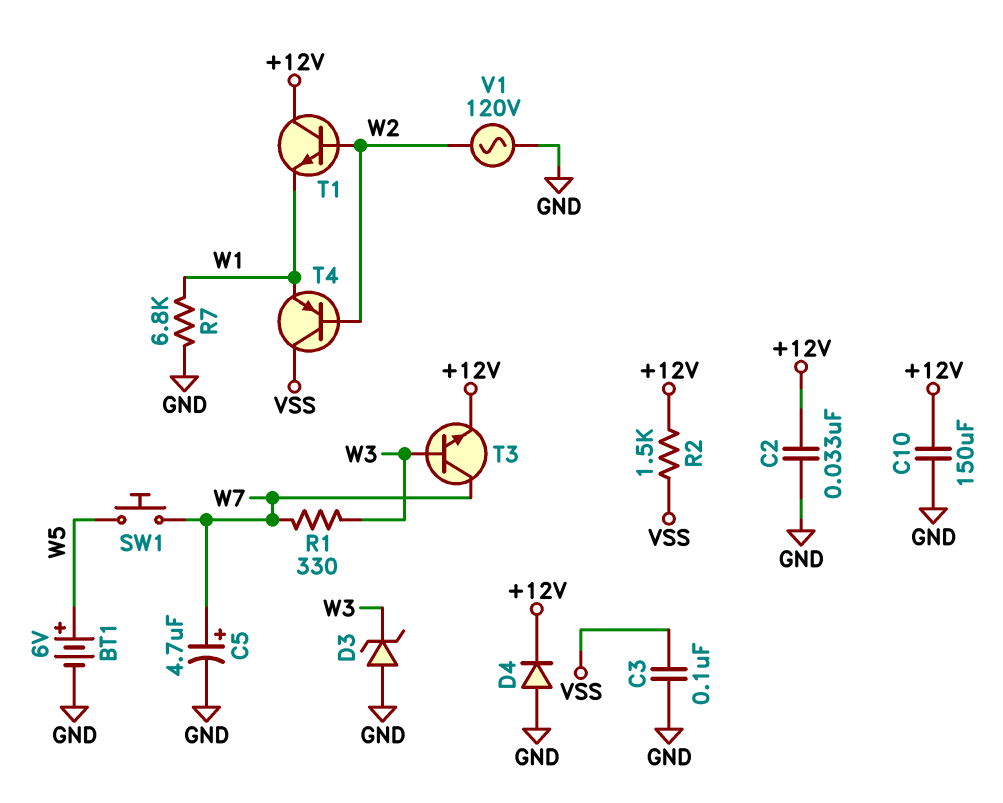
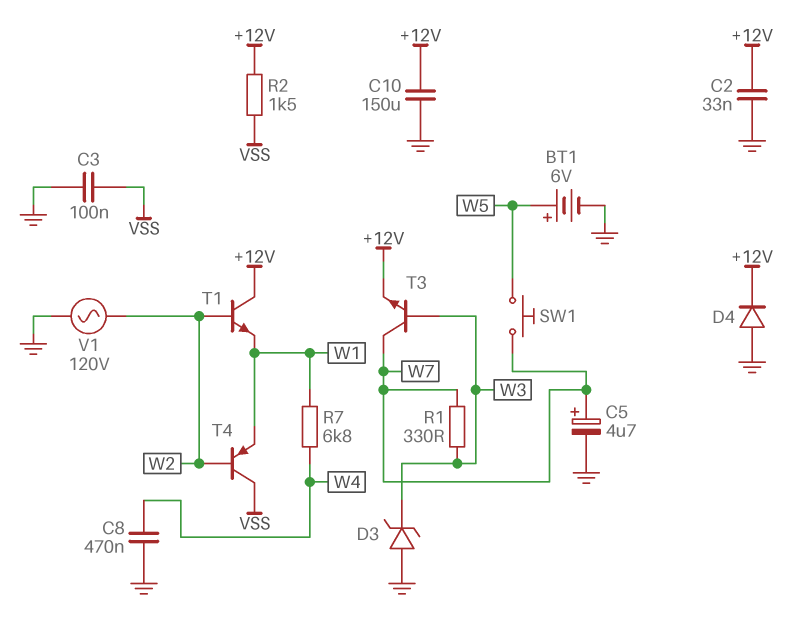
C8: none -> 470nF (GND, W4)
R7: 6.8k (GND, W1) -> 6.8k (W1, W4)

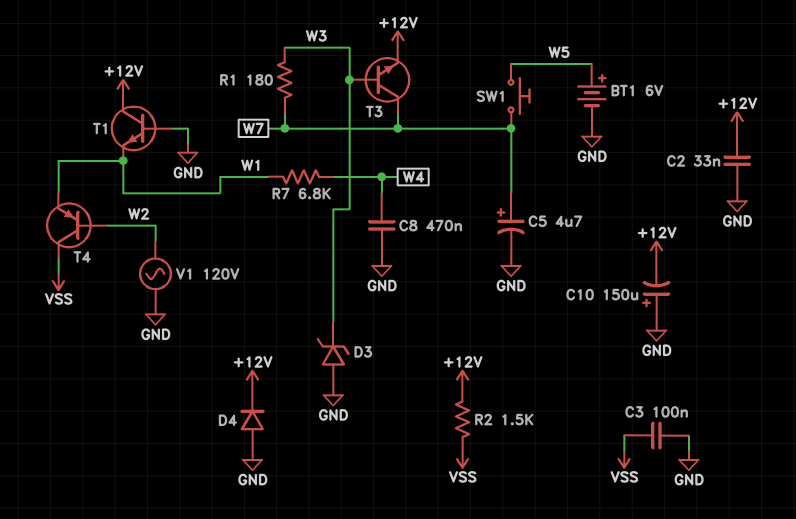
C10: 150uF (+12V, GND) -> 150uF (plus GND, minus +12V)
R1: 330 (W3, W7) -> 180 (W3, W7)
T1: NPN (B W2, C +12V, E W1) -> NPN (B GND, C +12V, E W1)

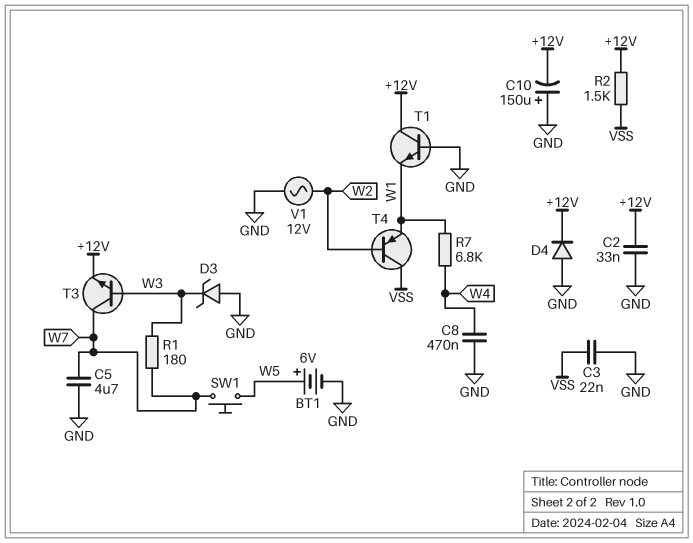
C3: 100nF (GND, VSS) -> 22nF (GND, VSS)
C5: 4.7uF (plus W7, minus GND) -> 4.7uF (GND, W7)
V1: AC 120V (GND, W2) -> AC 12V (GND, W2)

